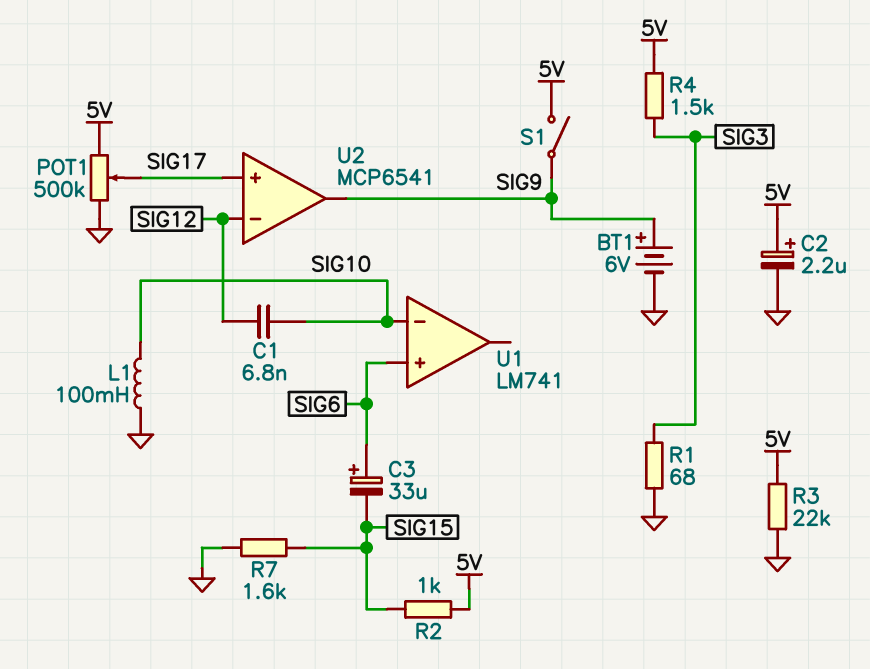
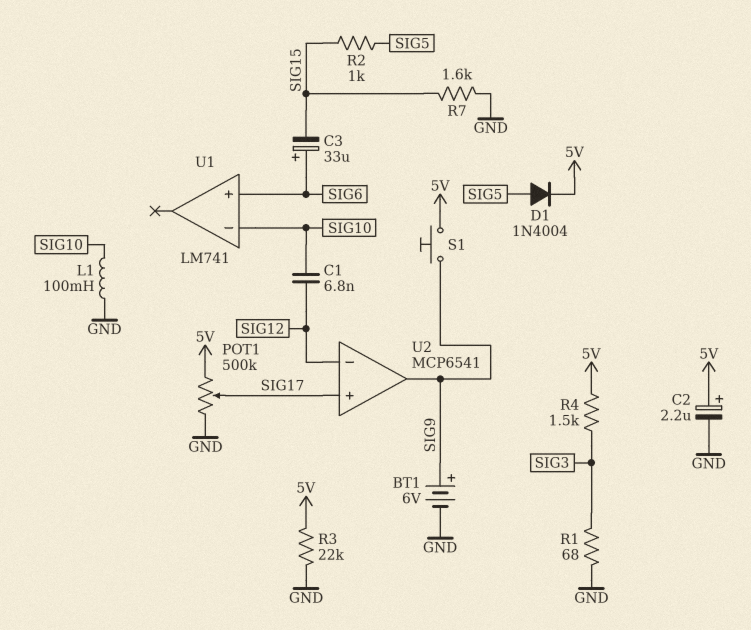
D1: none -> diode 1N4004 (A SIG5, K 5V)
R2: 1k (5V, SIG15) -> 1k (SIG5, SIG15)
S1: switch (5V, SIG9) -> button (5V, SIG9)

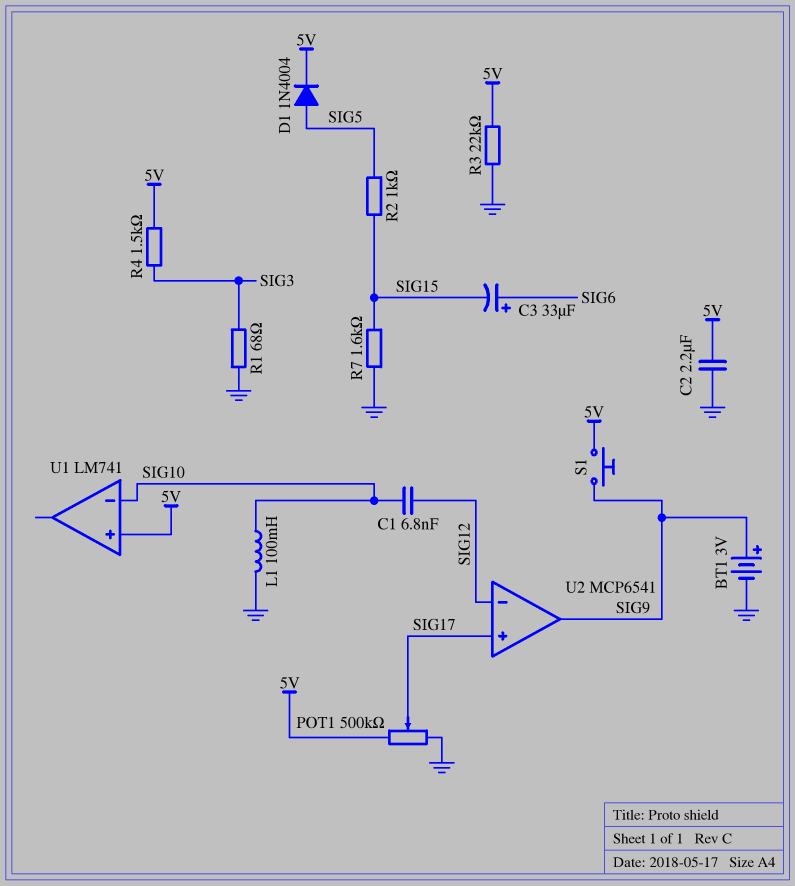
BT1: 6V (plus SIG9, minus GND) -> 3V (plus SIG9, minus GND)
C2: 2.2uF (plus 5V, minus GND) -> 2.2uF (5V, GND)
U1 pin in+: SIG6 -> 5V

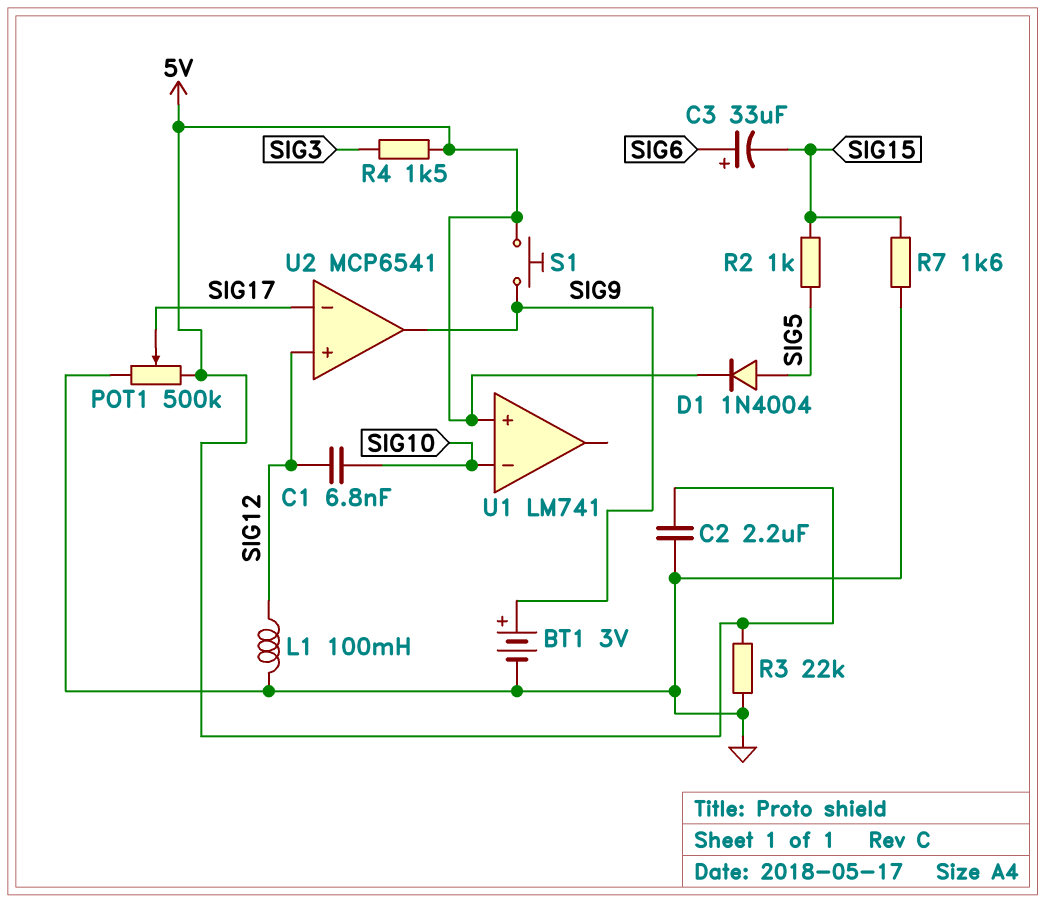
L1: 100mH (GND, SIG10) -> 100mH (GND, SIG12)
R1: 68 (GND, SIG3) -> none
U2 pin in+: SIG17 -> SIG12
U2 pin in-: SIG12 -> SIG17

